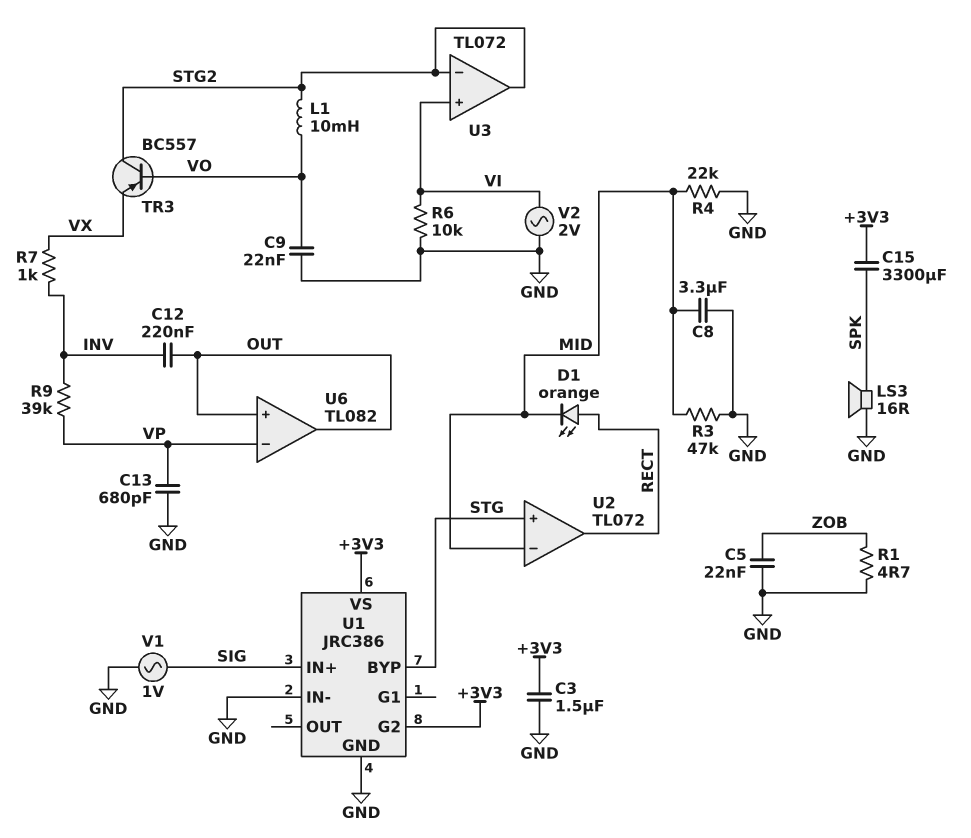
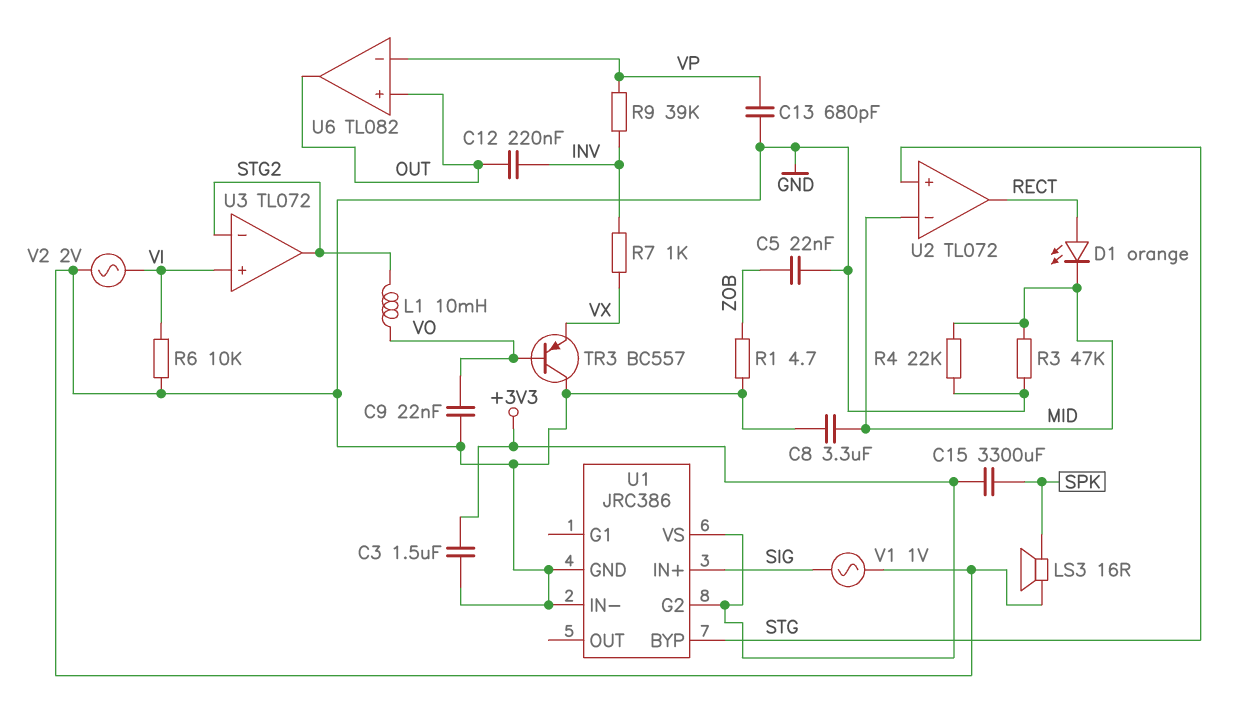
TR3: PNP BC557 (B VO, C STG2, E VX) -> PNP BC557 (B VO, C GND, E VX)

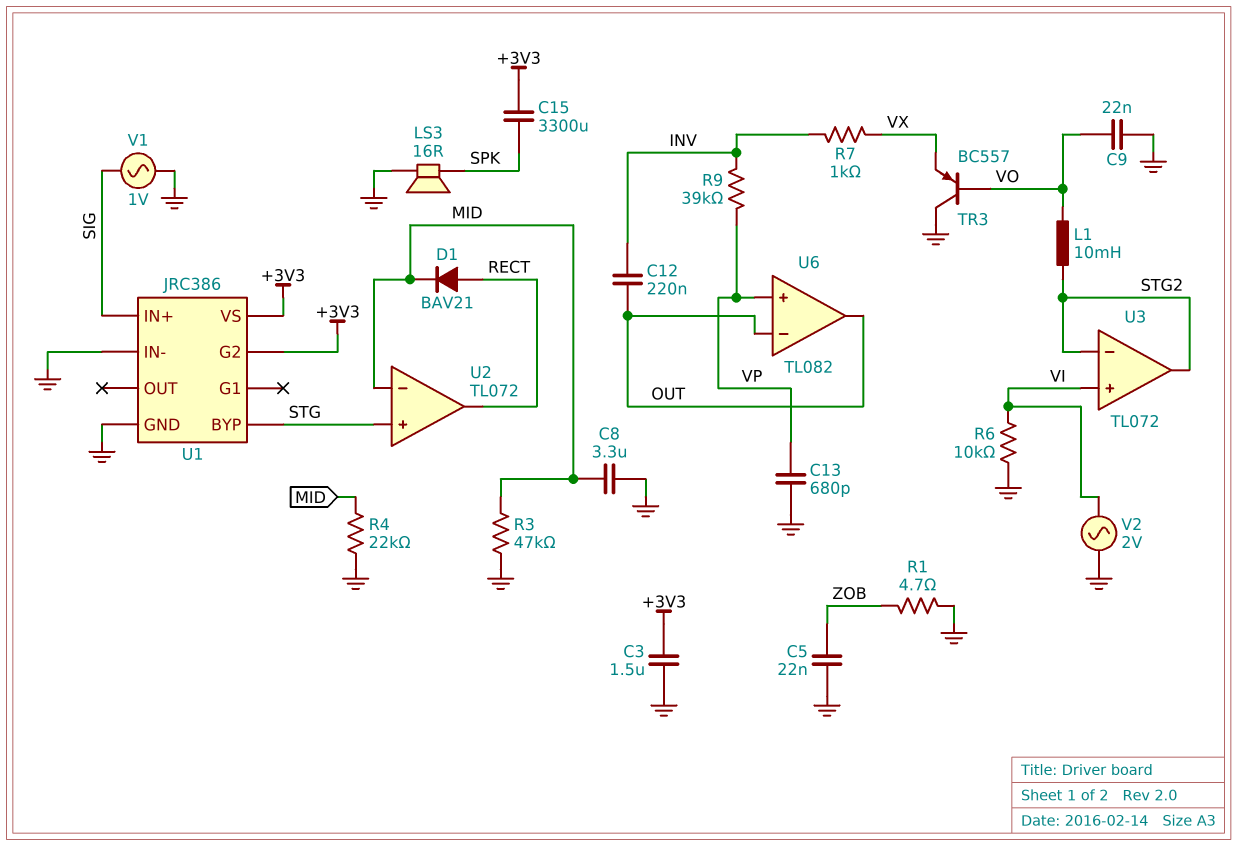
D1: LED orange (A RECT, K MID) -> diode BAV21 (A RECT, K MID)
U6 pin in+: OUT -> VP
U6 pin in-: VP -> OUT

